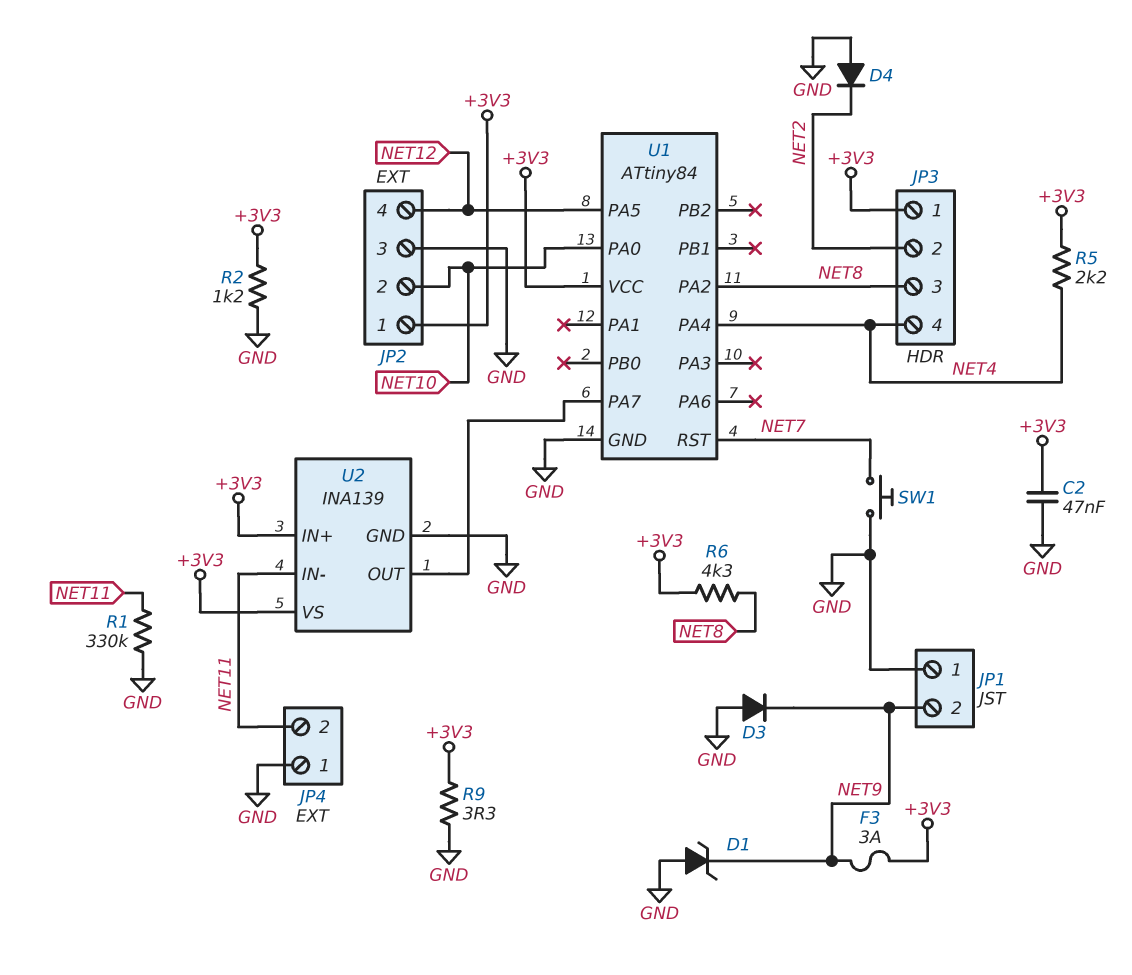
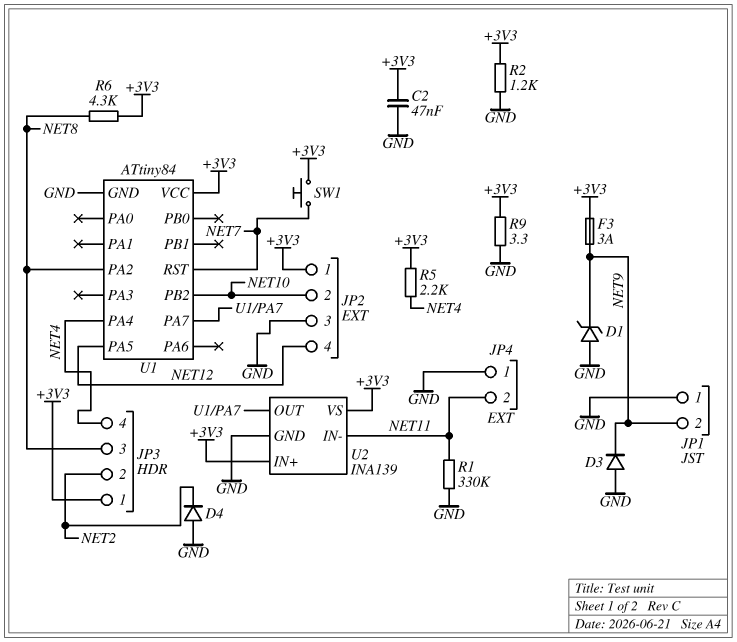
SW1: button (GND, NET7) -> button (+3V3, NET7)
U1 pin PA0: NET10 -> none
U1 pin PB2: none -> NET10

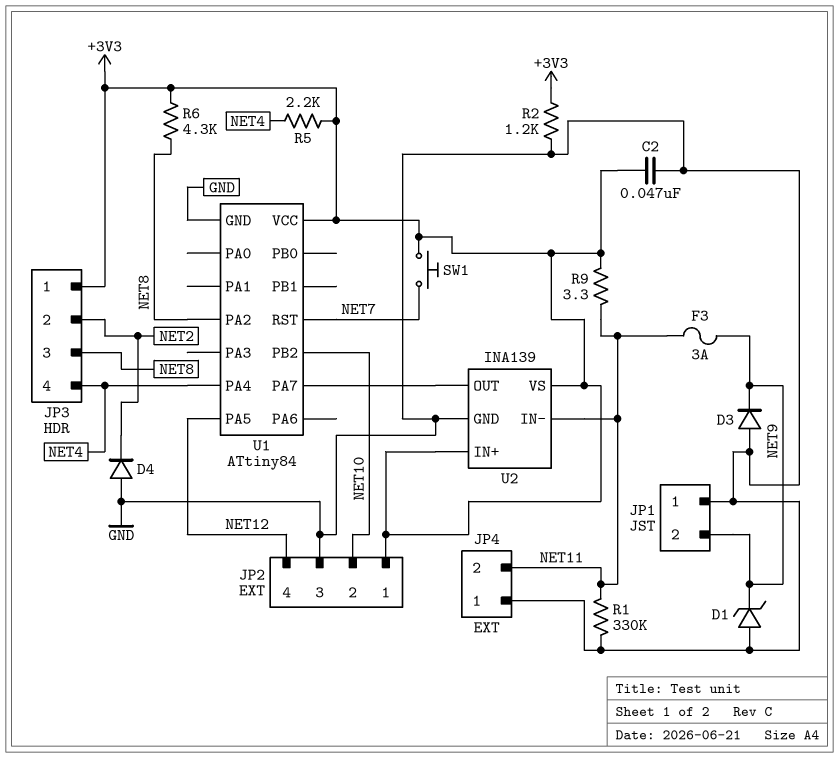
F3: 3A (+3V3, NET9) -> 3A (NET9, NET11)
R9: 3.3 (+3V3, GND) -> 3.3 (+3V3, NET11)

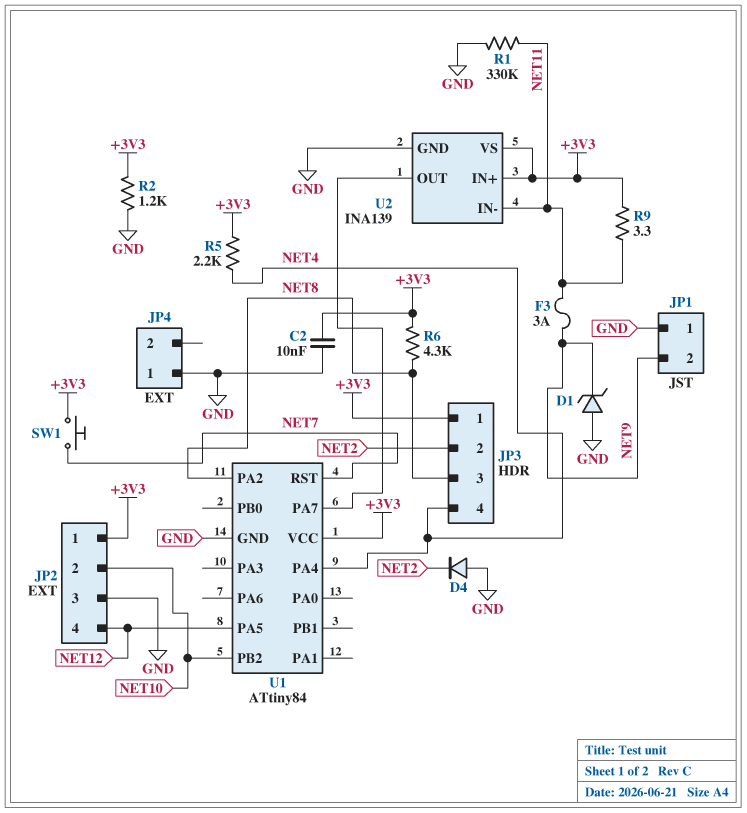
C2: 47nF (+3V3, GND) -> 10nF (+3V3, GND)
D3: diode (A GND, K NET9) -> none
JP4 pin 2: NET11 -> none

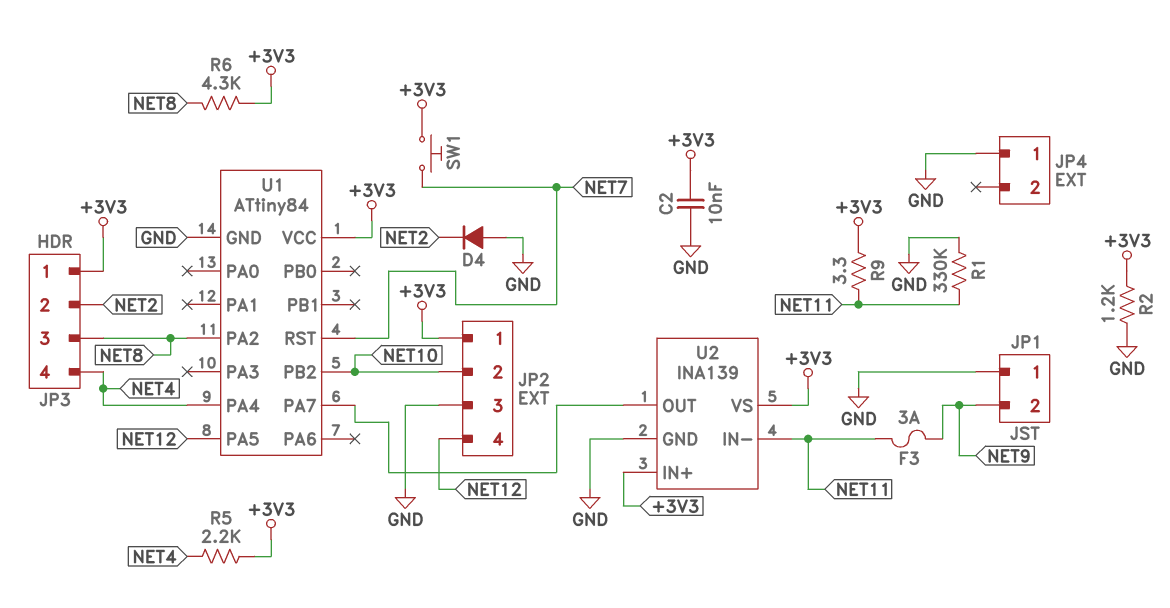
D1: zener (A GND, K NET9) -> none

